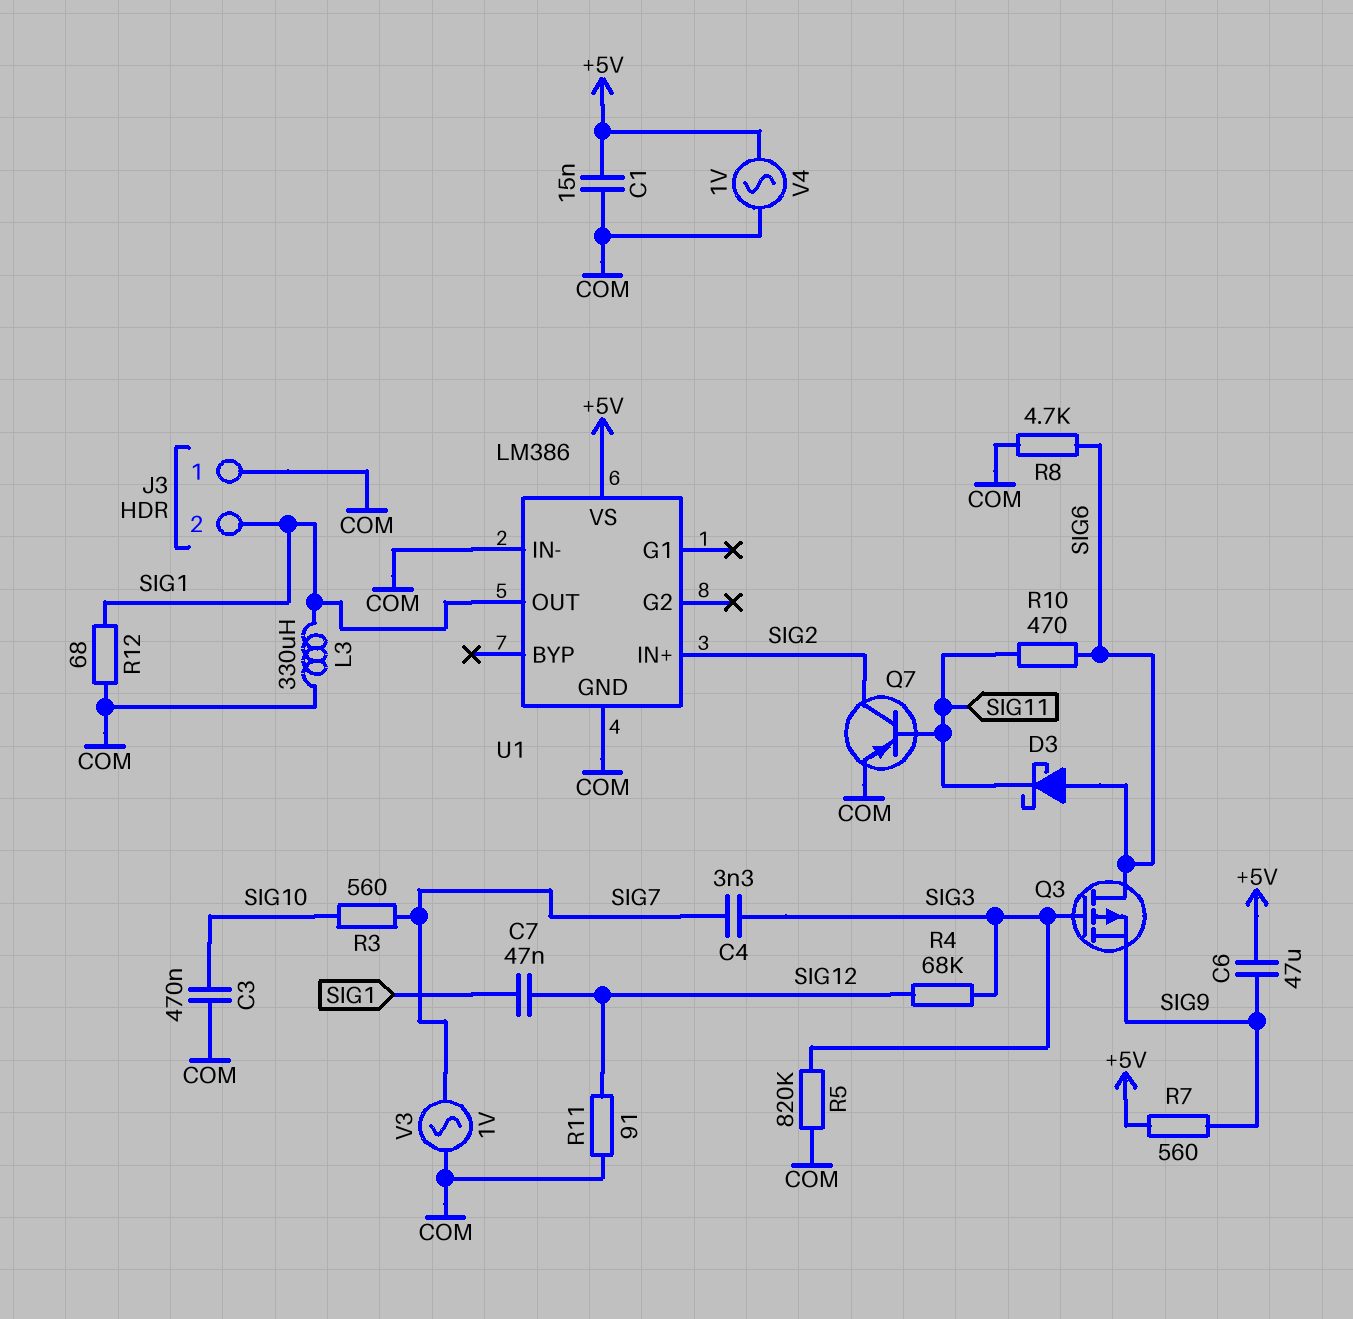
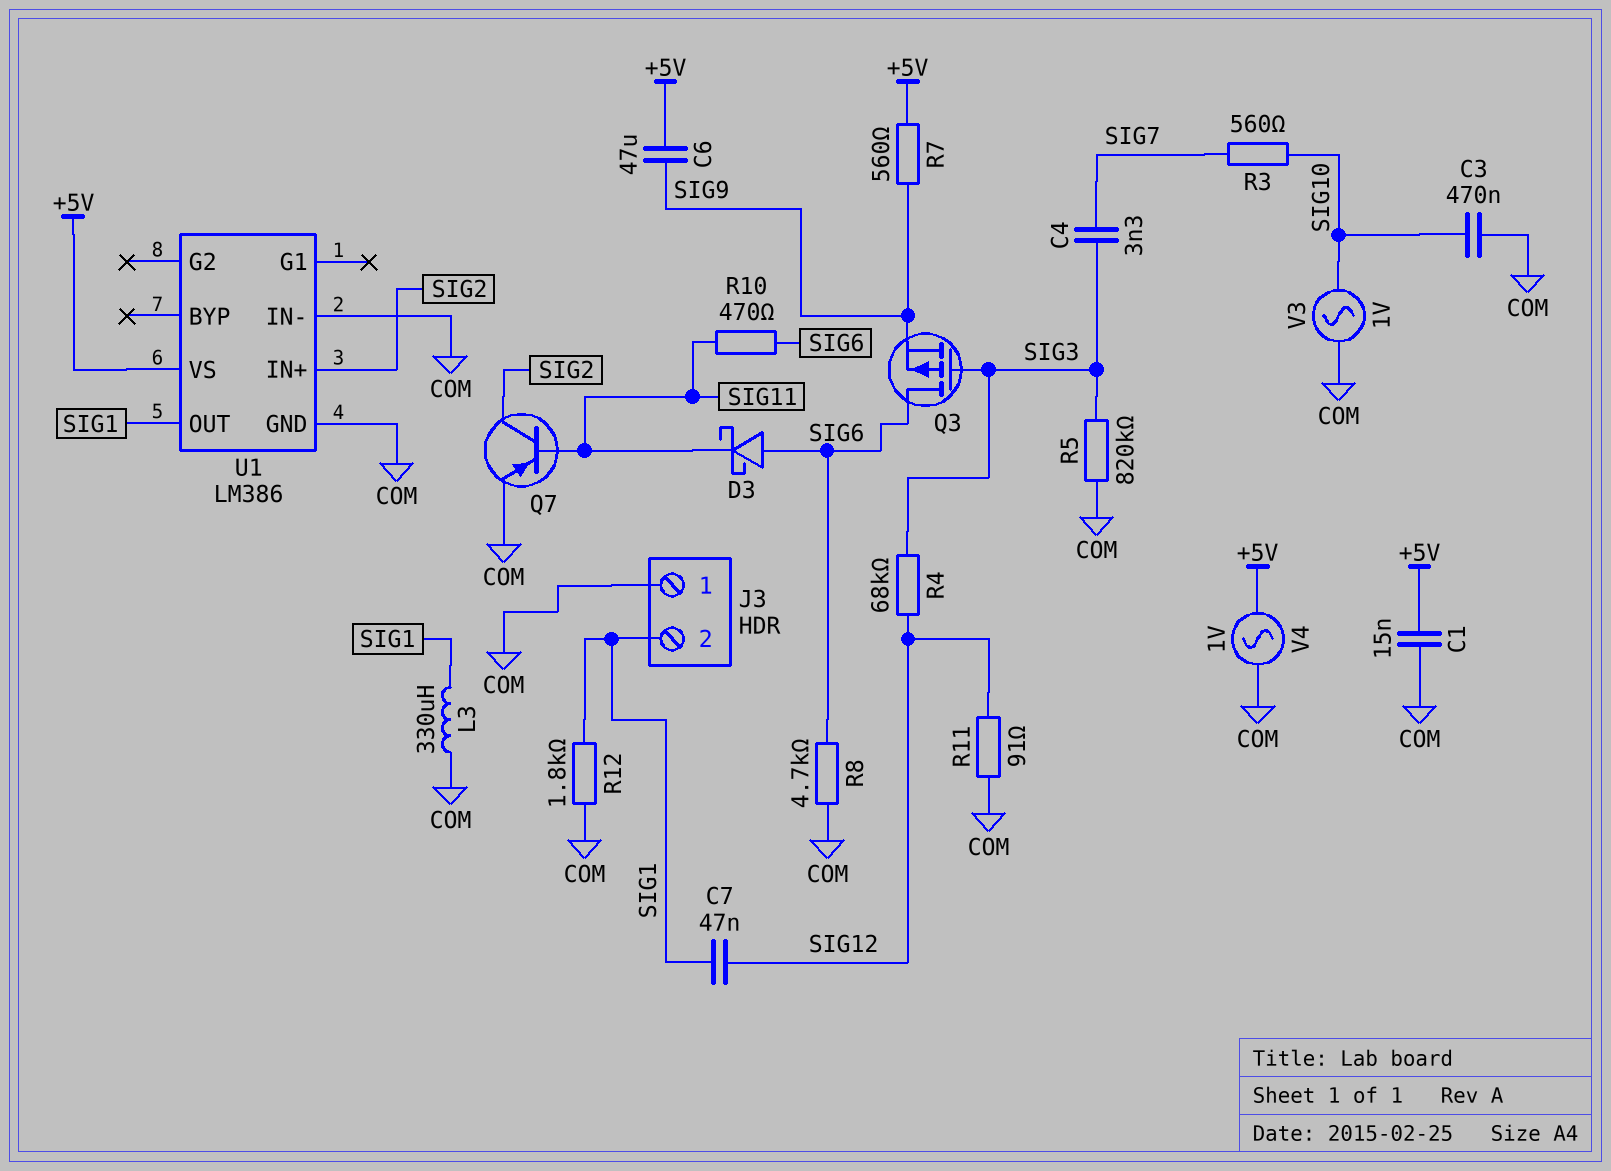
R12: 68 (COM, SIG1) -> 1.8k (COM, SIG1)
V3: AC 1V (COM, SIG7) -> AC 1V (COM, SIG10)

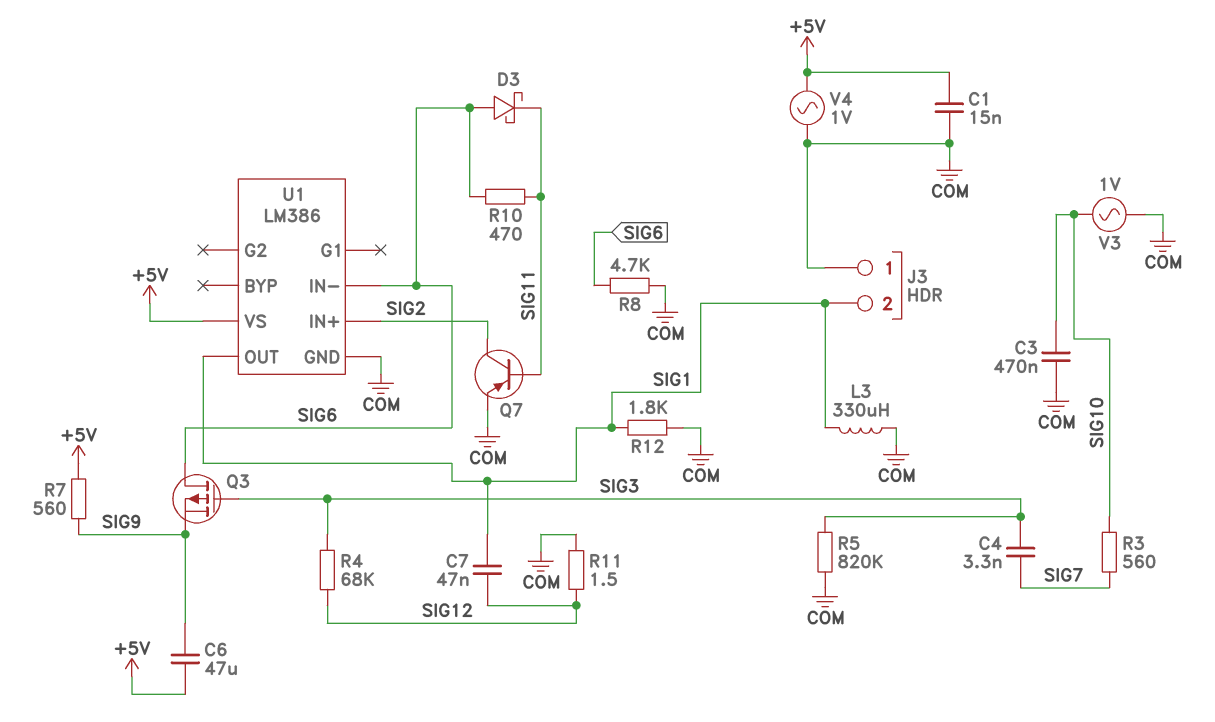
R11: 91 (COM, SIG12) -> 1.5 (COM, SIG12)
U1 pin IN-: COM -> SIG6

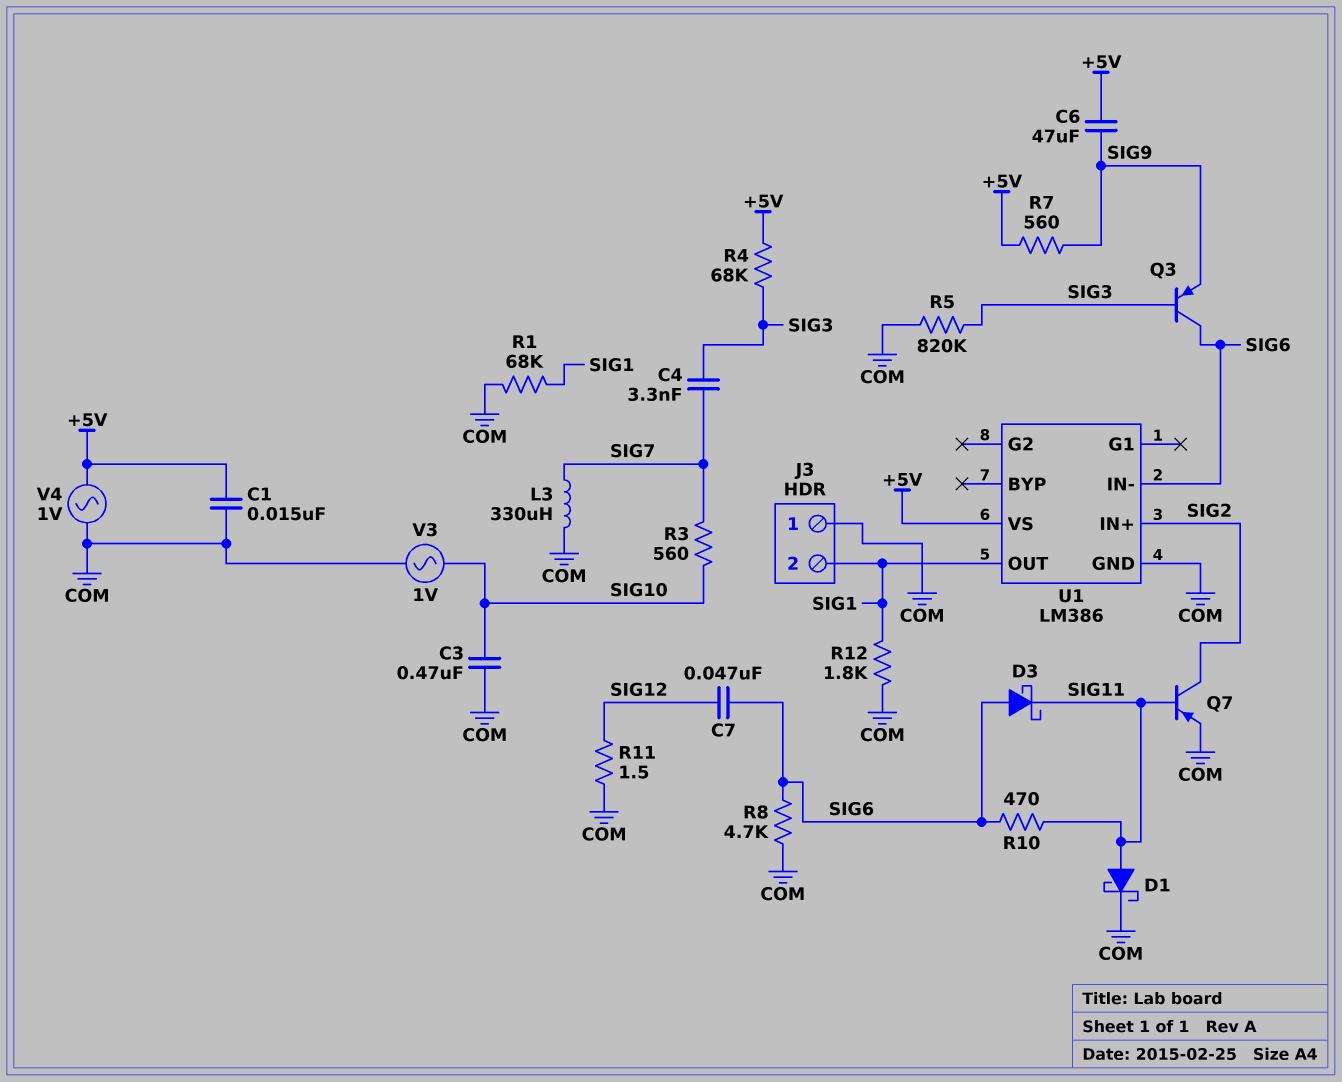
C7: 47nF (SIG1, SIG12) -> 47nF (SIG6, SIG12)
D1: none -> schottky (A SIG11, K COM)
L3: 330uH (COM, SIG1) -> 330uH (COM, SIG7)
Q3: PMOS (G SIG3, D SIG6, S SIG9) -> PNP (B SIG3, C SIG6, E SIG9)
R1: none -> 68k (COM, SIG1)
R4: 68k (SIG3, SIG12) -> 68k (+5V, SIG3)

